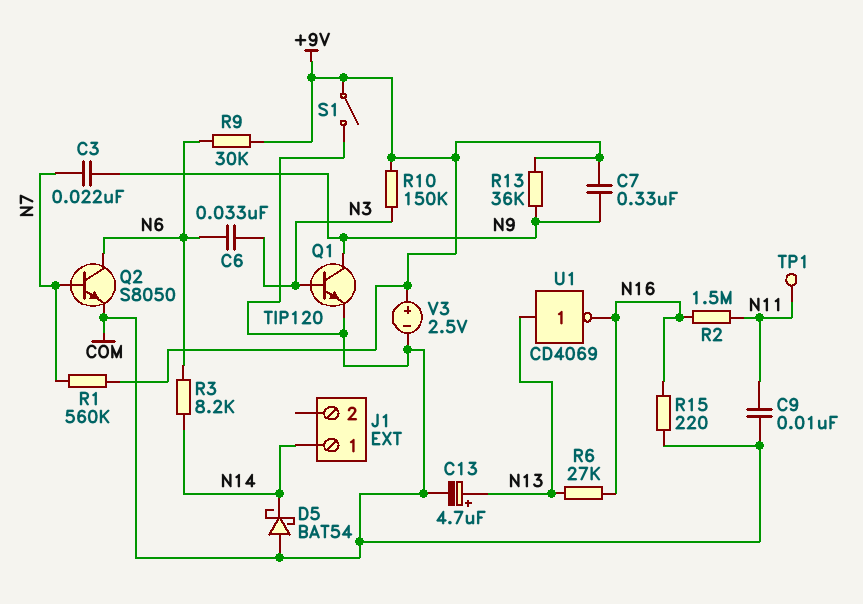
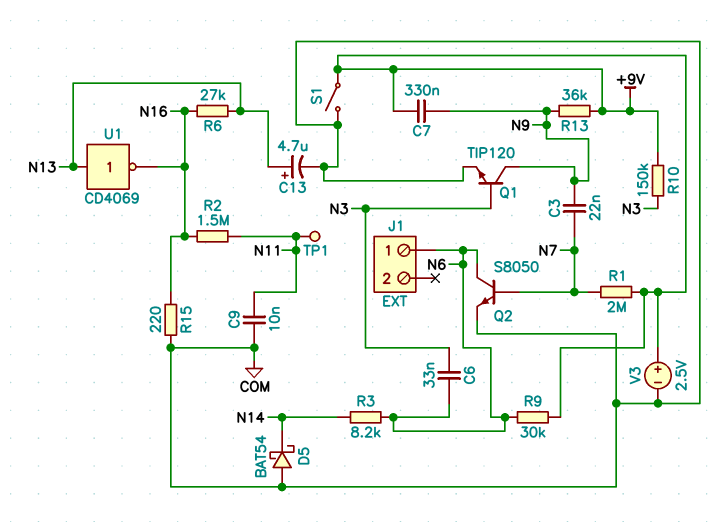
J1 pin 1: N14 -> N6
R1: 560k (+9V, N7) -> 2M (+9V, N7)

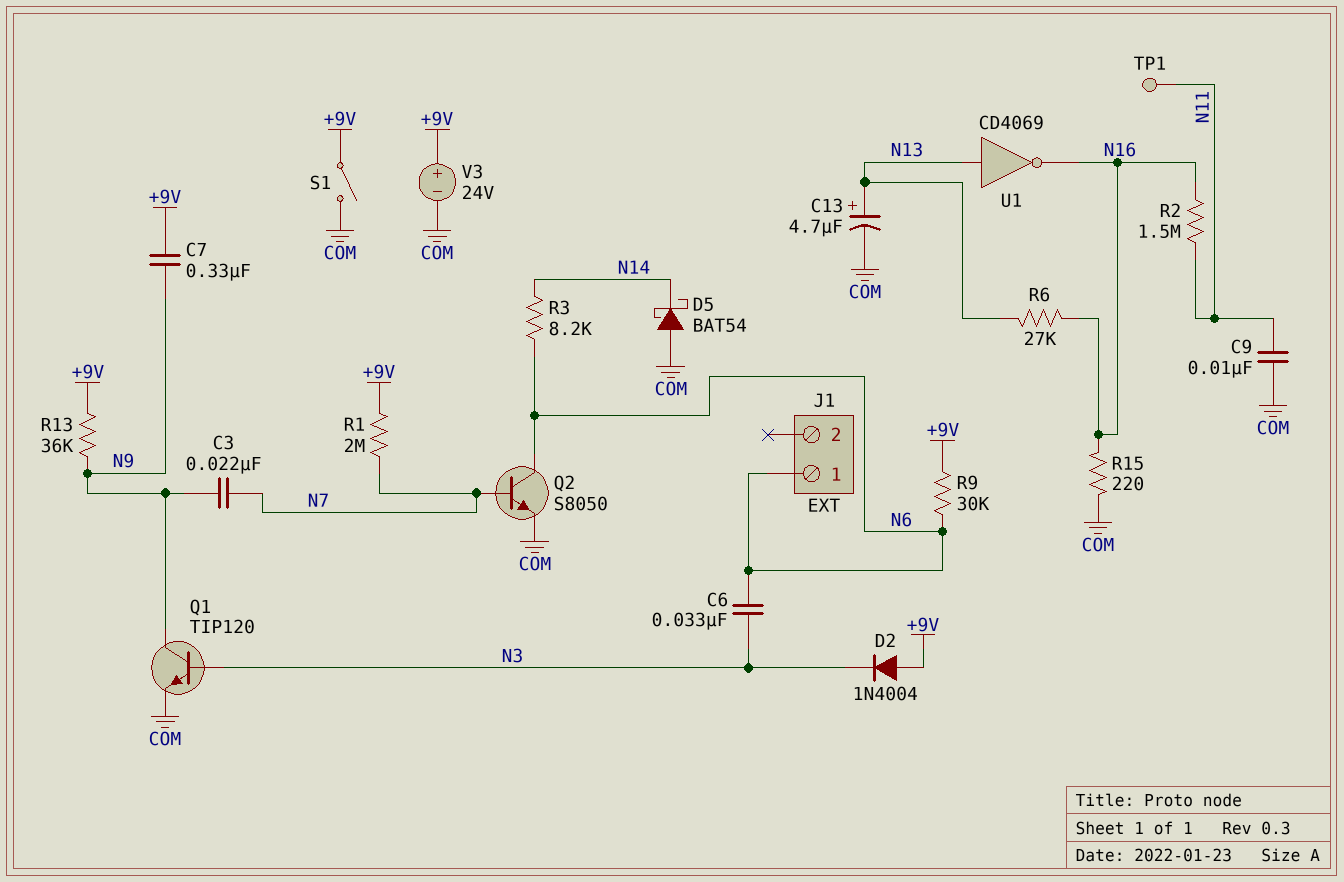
D2: none -> diode 1N4004 (A +9V, K N3)
R10: 150k (+9V, N3) -> none
V3: 2.5V (plus +9V, minus COM) -> 24V (plus +9V, minus COM)

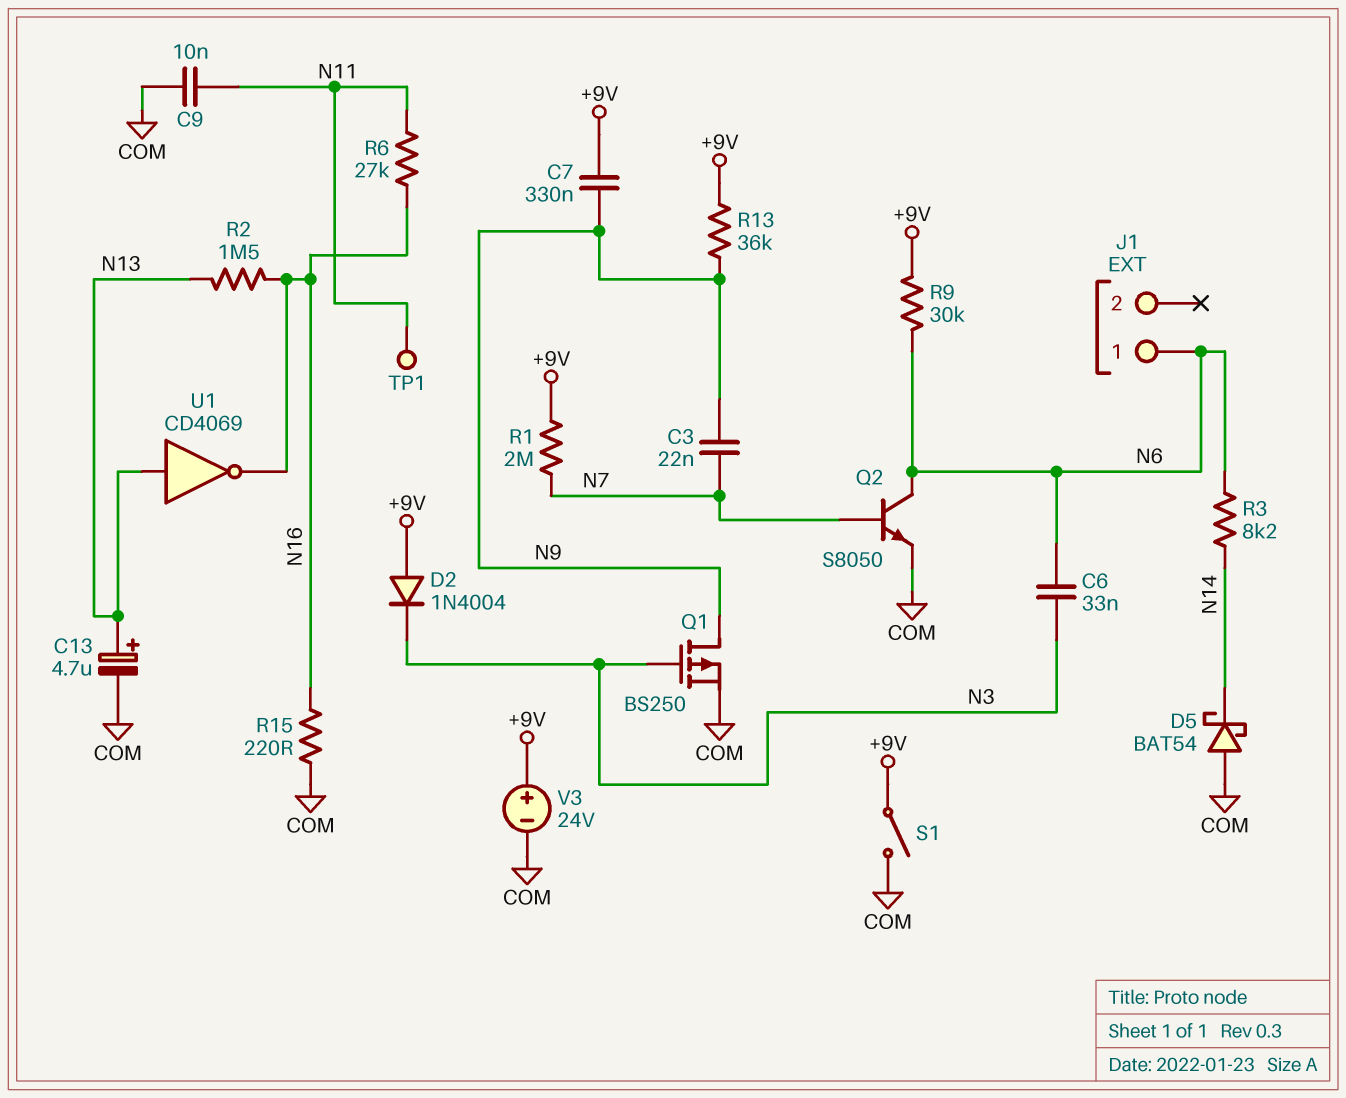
Q1: NPN TIP120 (B N3, C N9, E COM) -> PMOS BS250 (G N3, D N9, S COM)
R2: 1.5M (N11, N16) -> 1.5M (N13, N16)
R6: 27k (N13, N16) -> 27k (N11, N16)

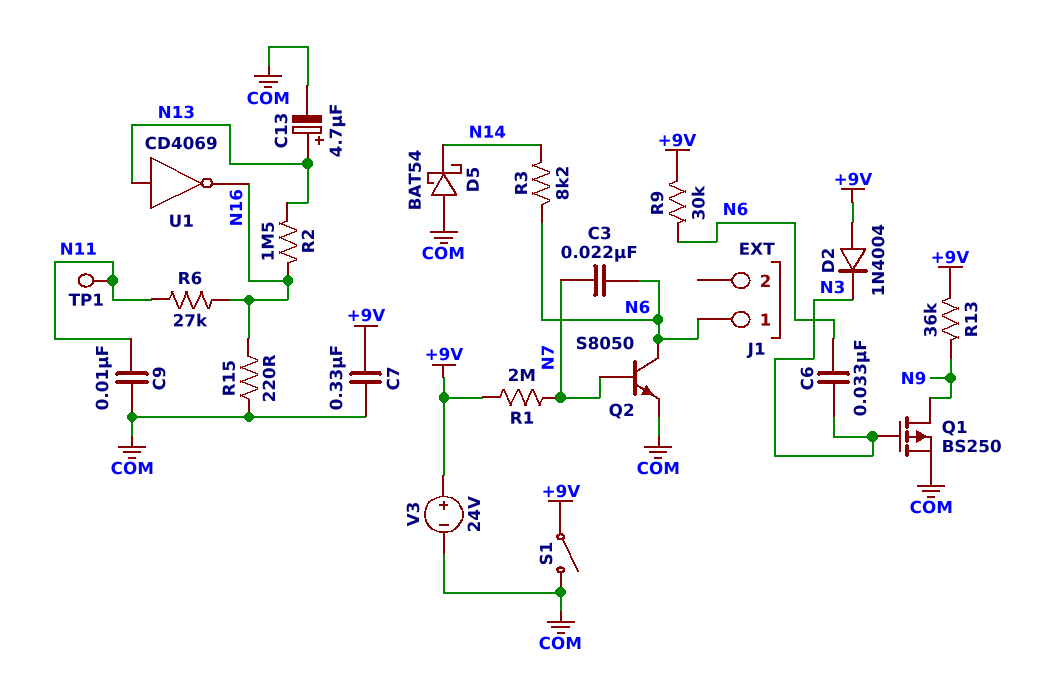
C3: 22nF (N7, N9) -> 22nF (N6, N7)
C7: 330nF (+9V, N9) -> 330nF (+9V, COM)

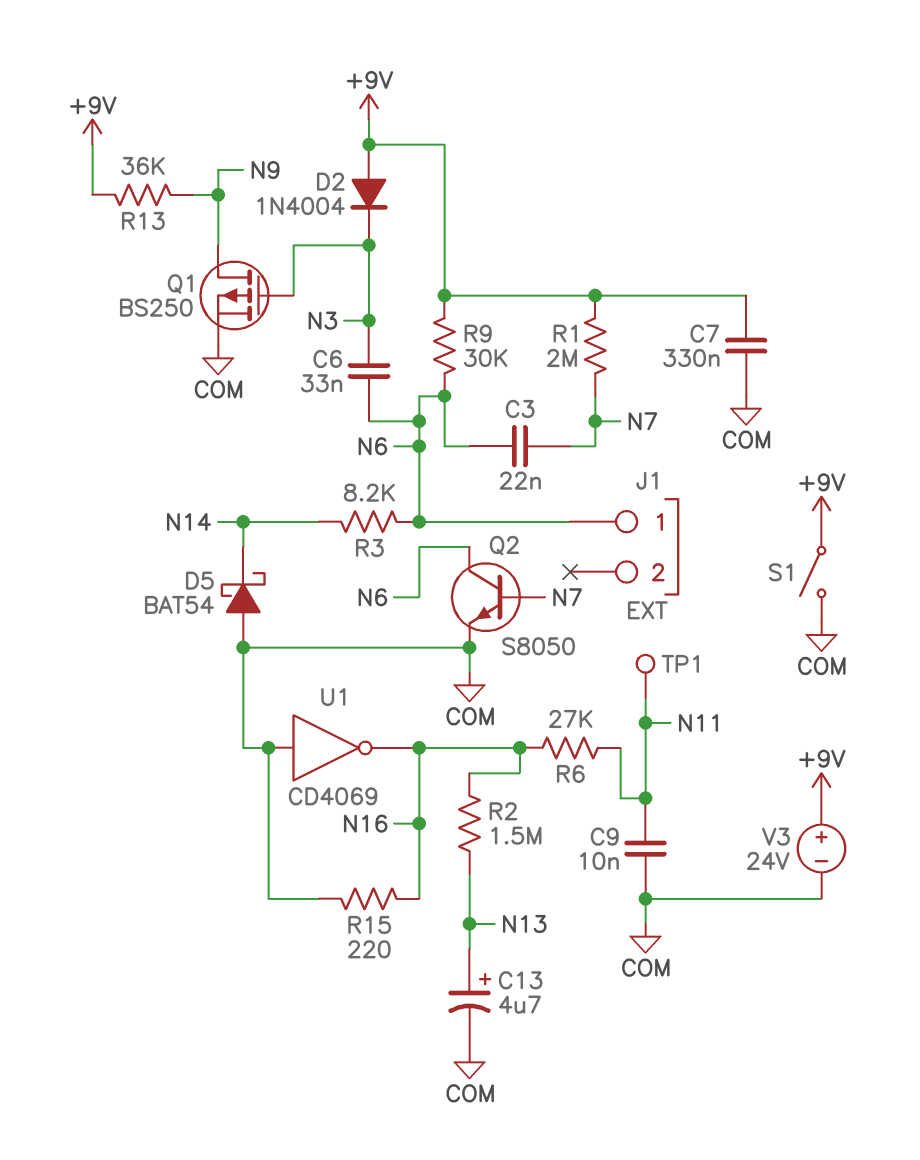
U1: NOT CD4069 (in N13, out N16) -> NOT CD4069 (in COM, out N16)

